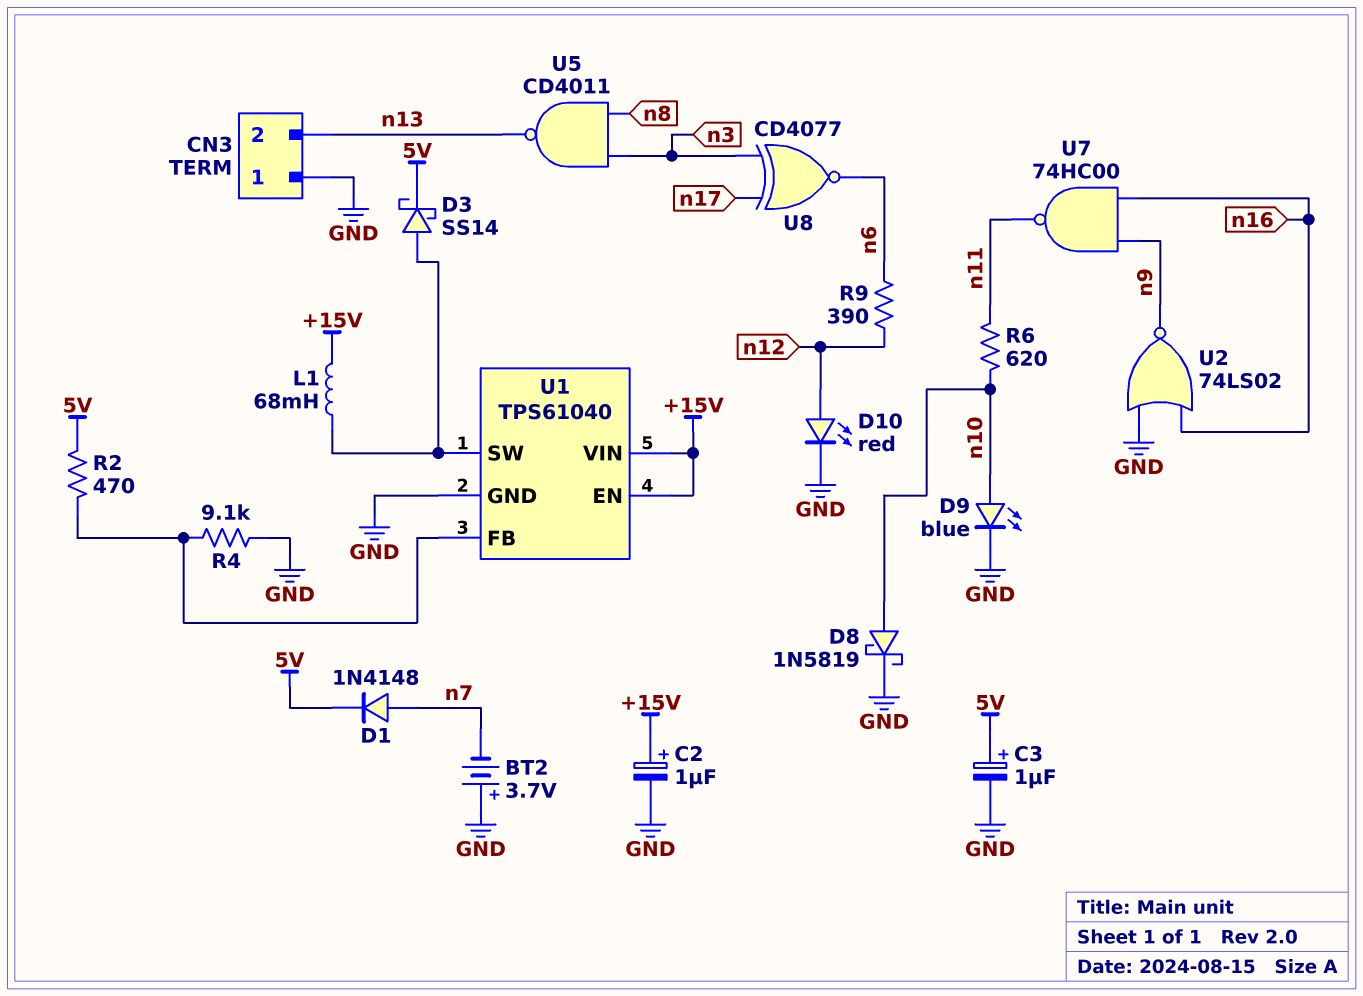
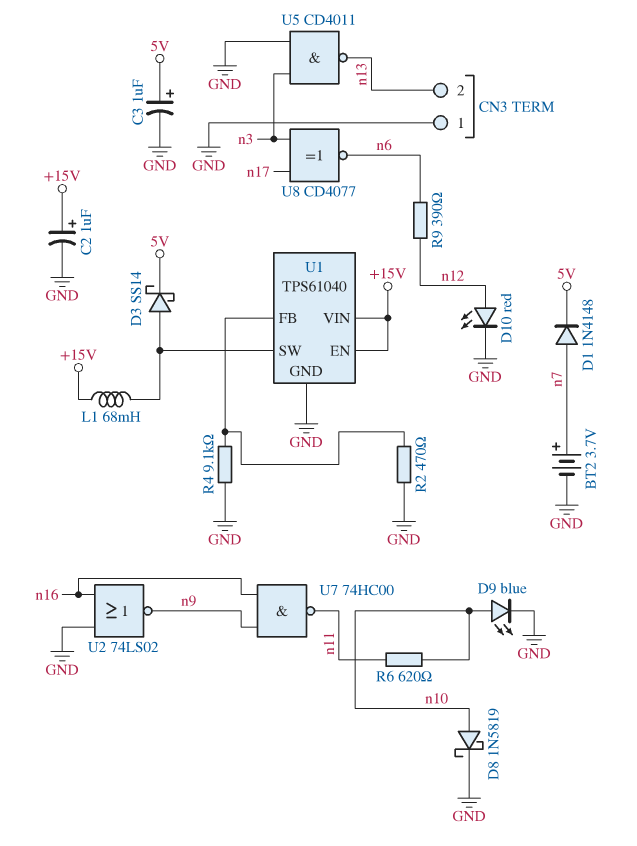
BT2: 3.7V (plus GND, minus n7) -> 3.7V (plus n7, minus GND)
R2: 470 (5V, U1/FB) -> 470 (GND, U1/FB)
U5: NAND CD4011 (in n3, in n8, out n13) -> NAND CD4011 (in GND, in n3, out n13)

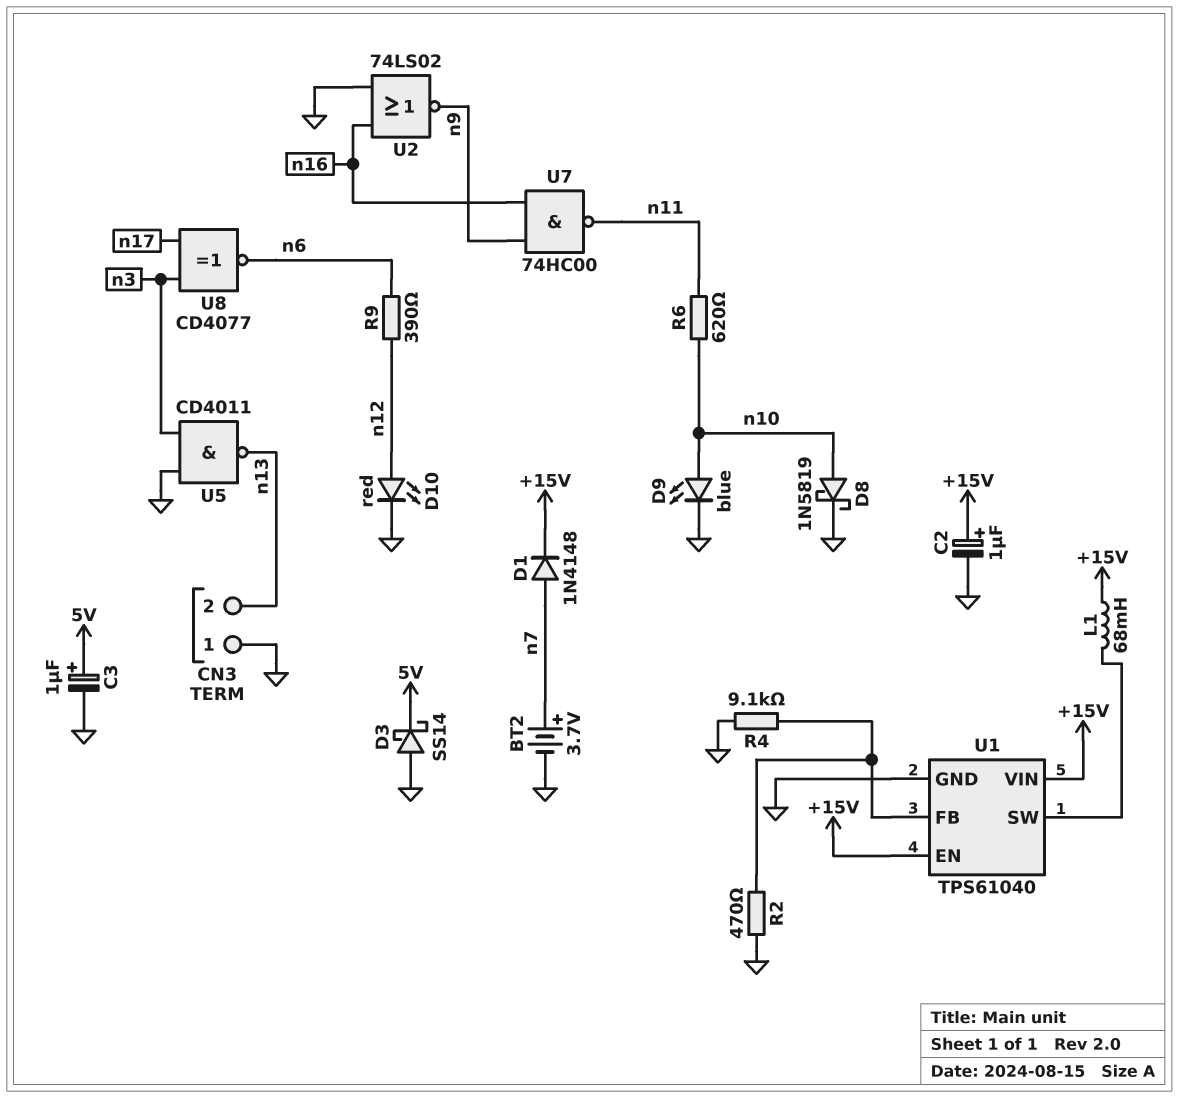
D1: diode 1N4148 (A n7, K 5V) -> diode 1N4148 (A n7, K +15V)
D3: schottky SS14 (A U1/SW, K 5V) -> schottky SS14 (A GND, K 5V)

